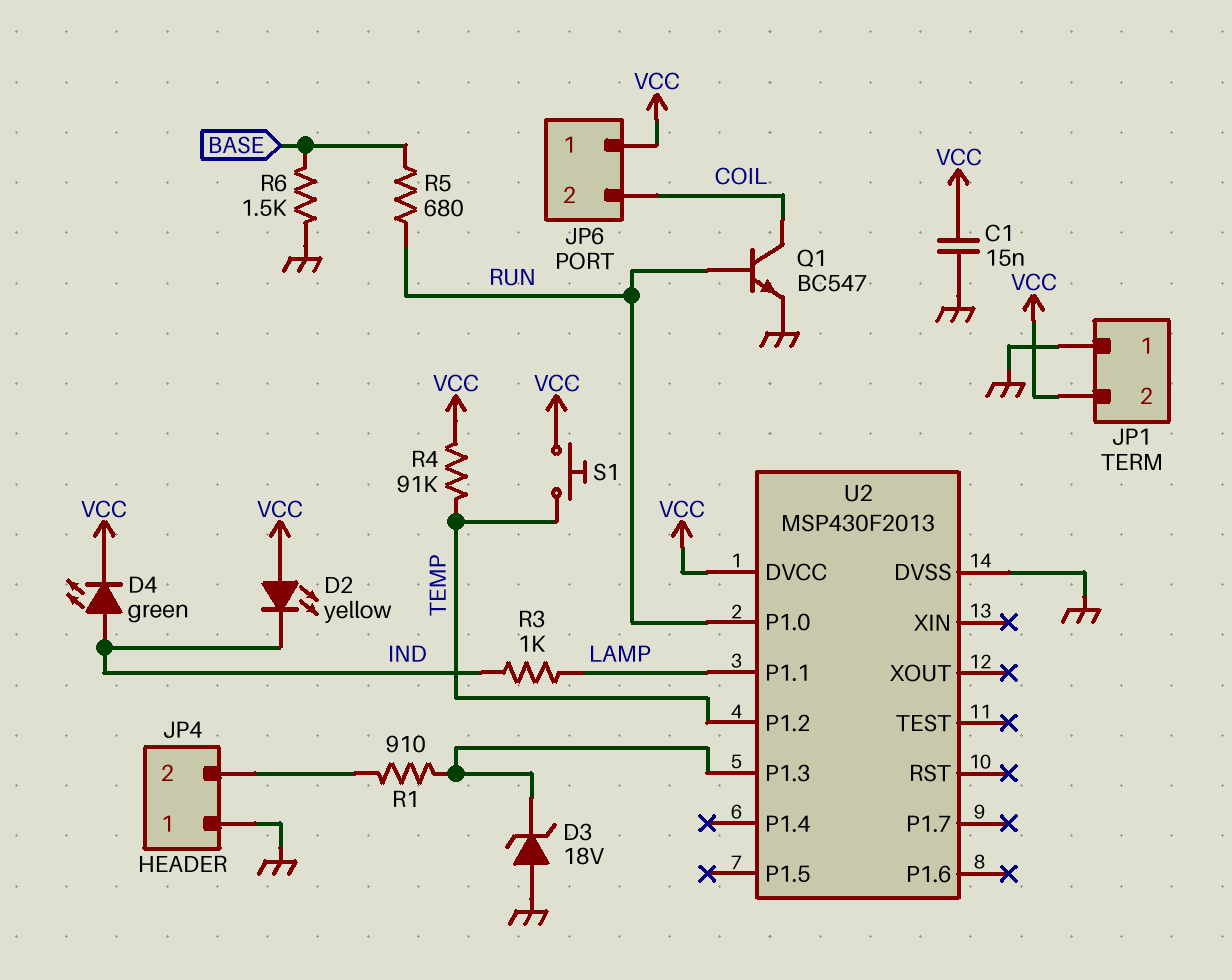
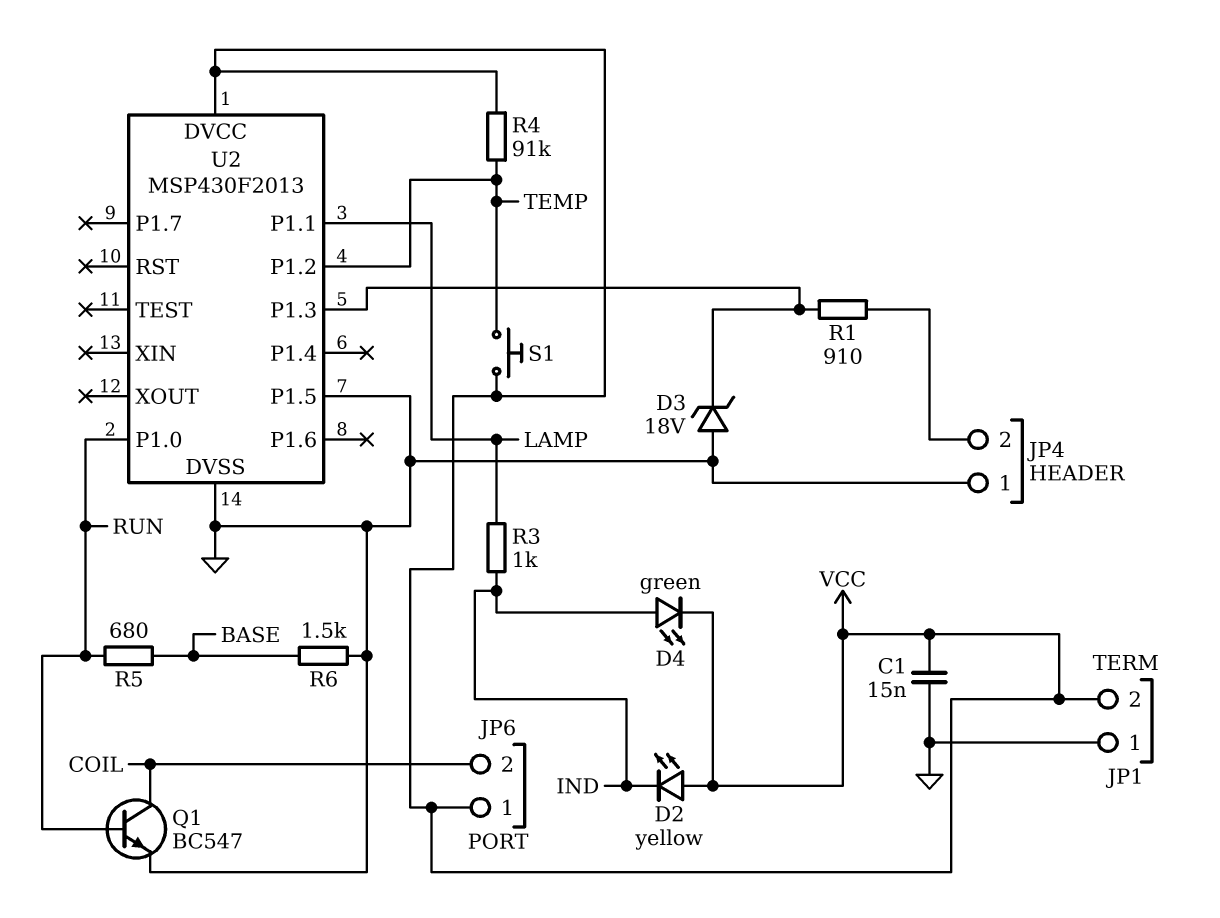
U2 pin P1.5: none -> GND

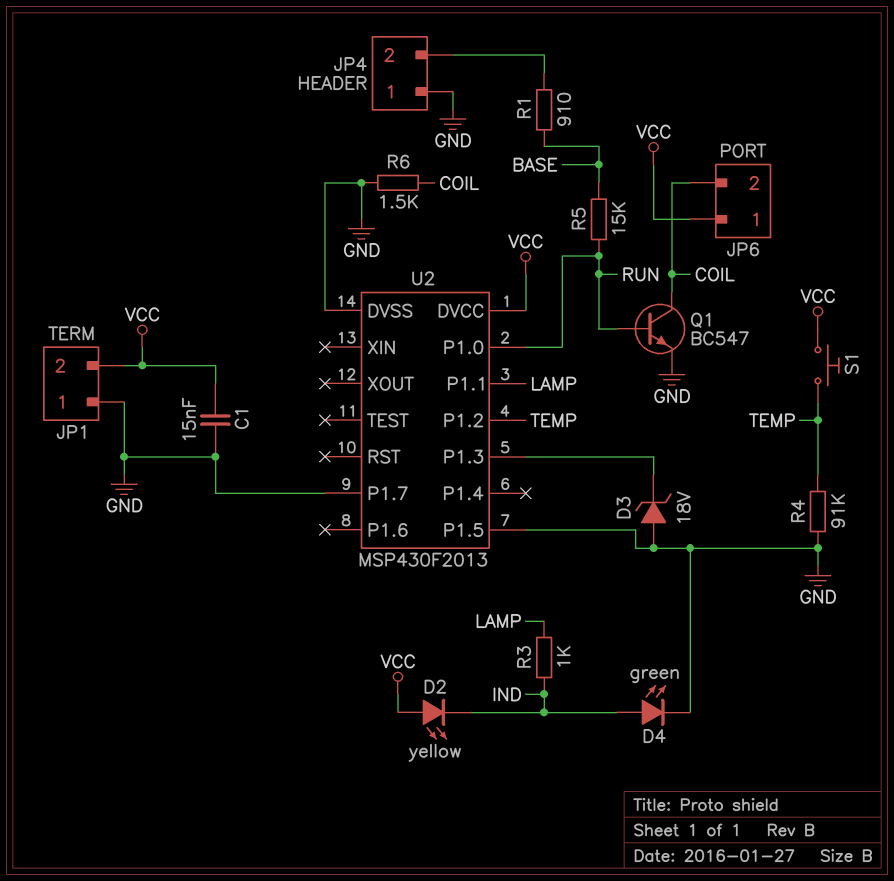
D4: LED green (A IND, K VCC) -> LED green (A IND, K GND)
R1: 910 (JP4/2, U2/P1.3) -> 910 (BASE, JP4/2)
R4: 91k (TEMP, VCC) -> 91k (GND, TEMP)
R5: 680 (BASE, RUN) -> 15k (BASE, RUN)
R6: 1.5k (BASE, GND) -> 1.5k (COIL, GND)
U2 pin P1.7: none -> GND

